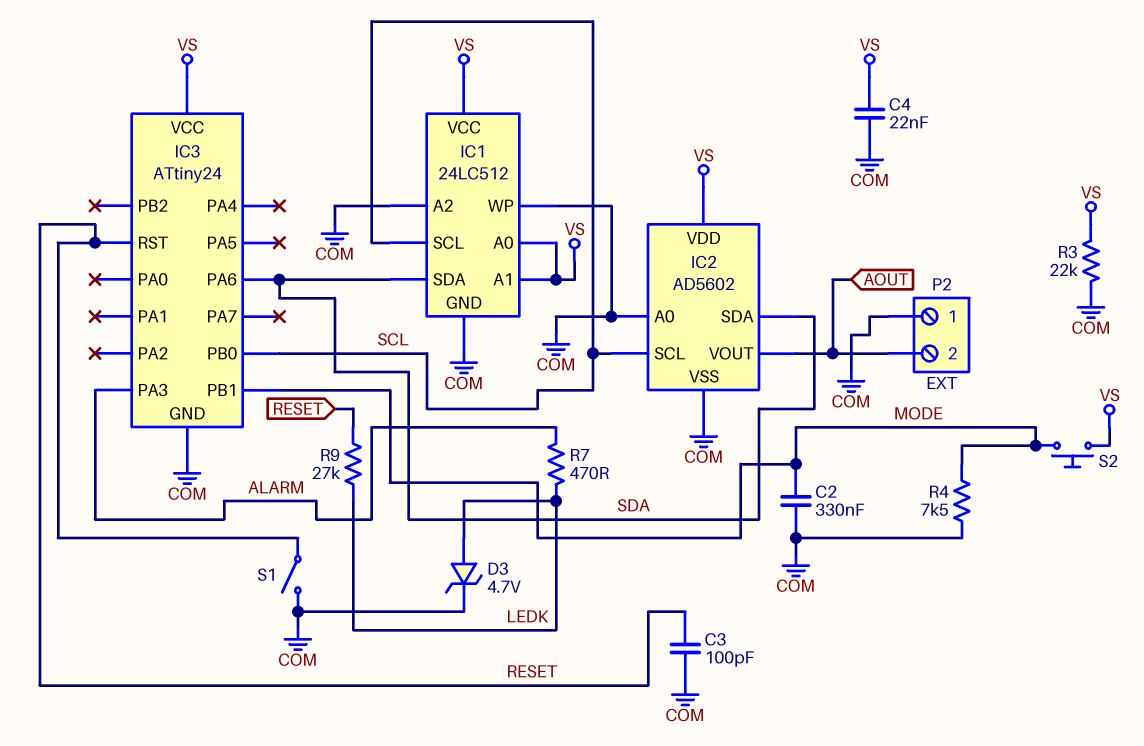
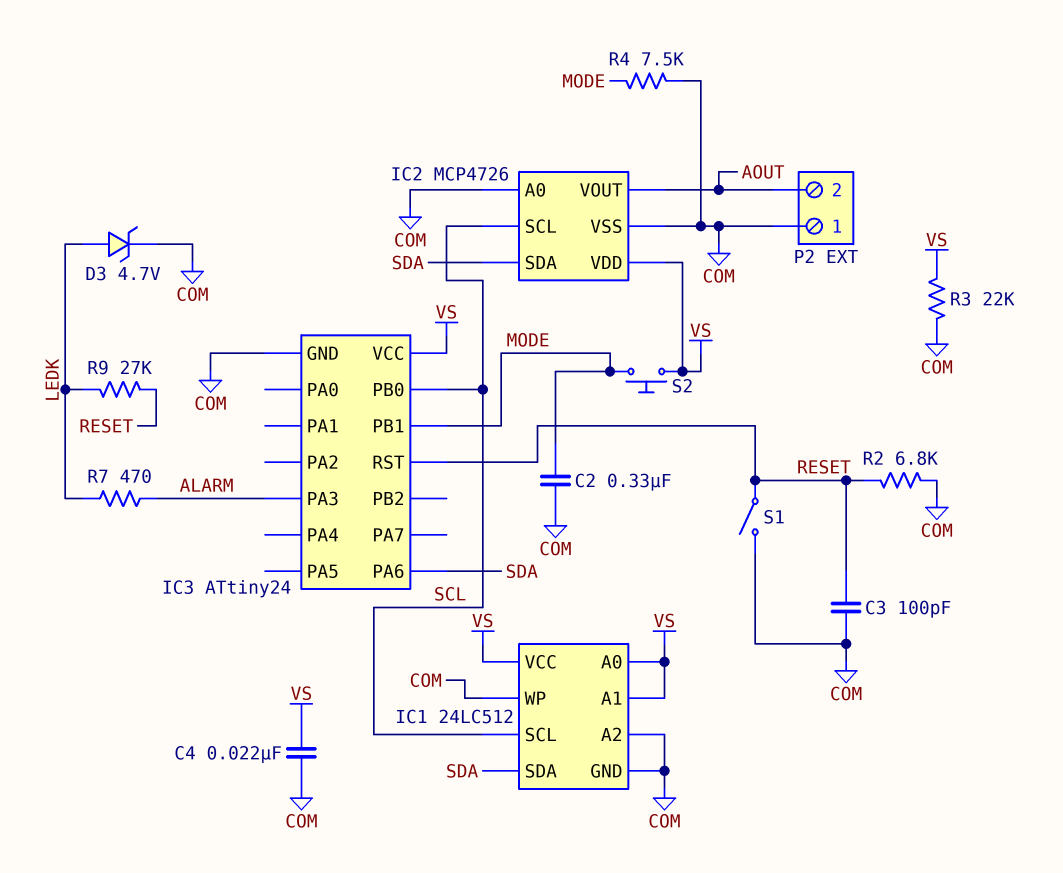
IC2: AD5602 -> MCP4726
R2: none -> 6.8k (COM, RESET)

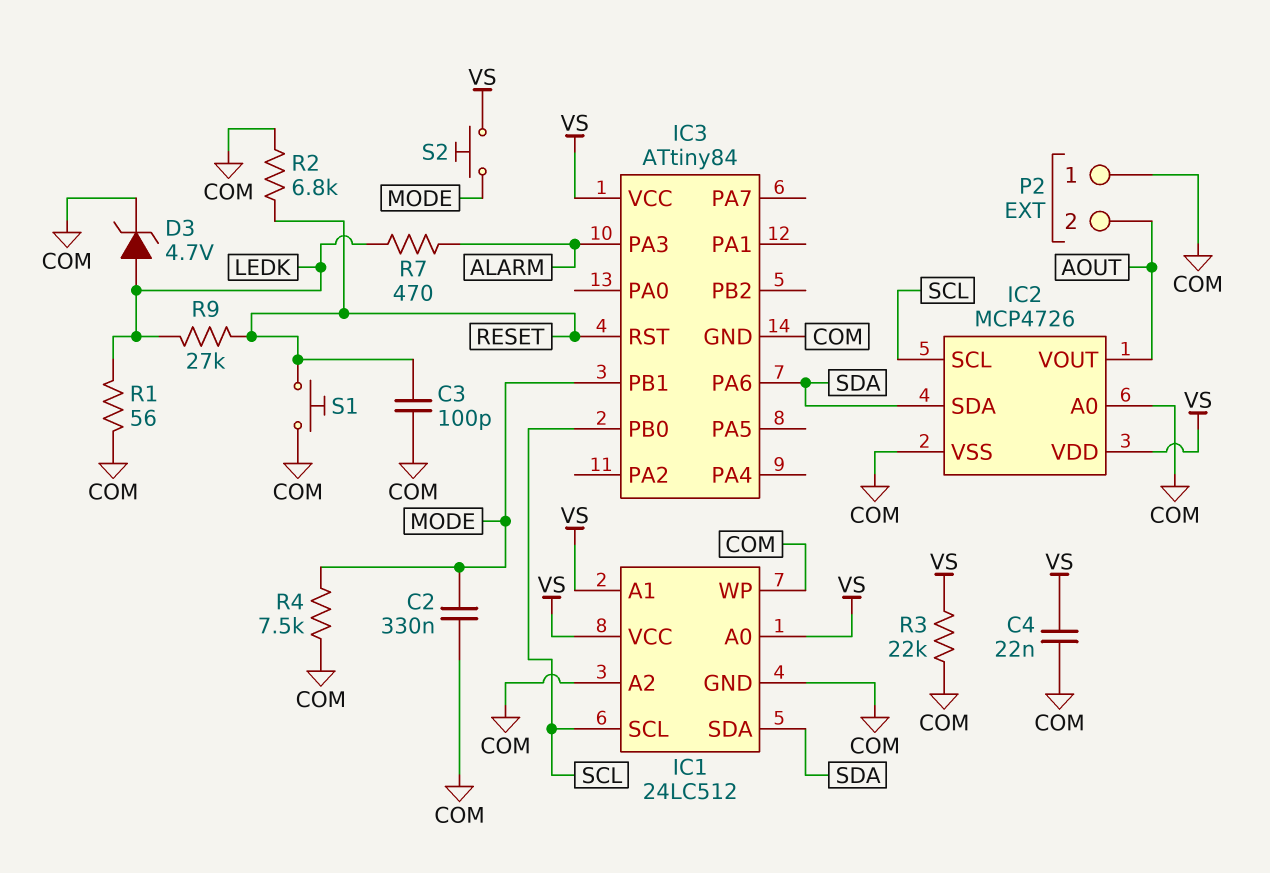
IC3: ATtiny24 -> ATtiny84
R1: none -> 56 (COM, LEDK)
S1: switch (COM, RESET) -> button (COM, RESET)

